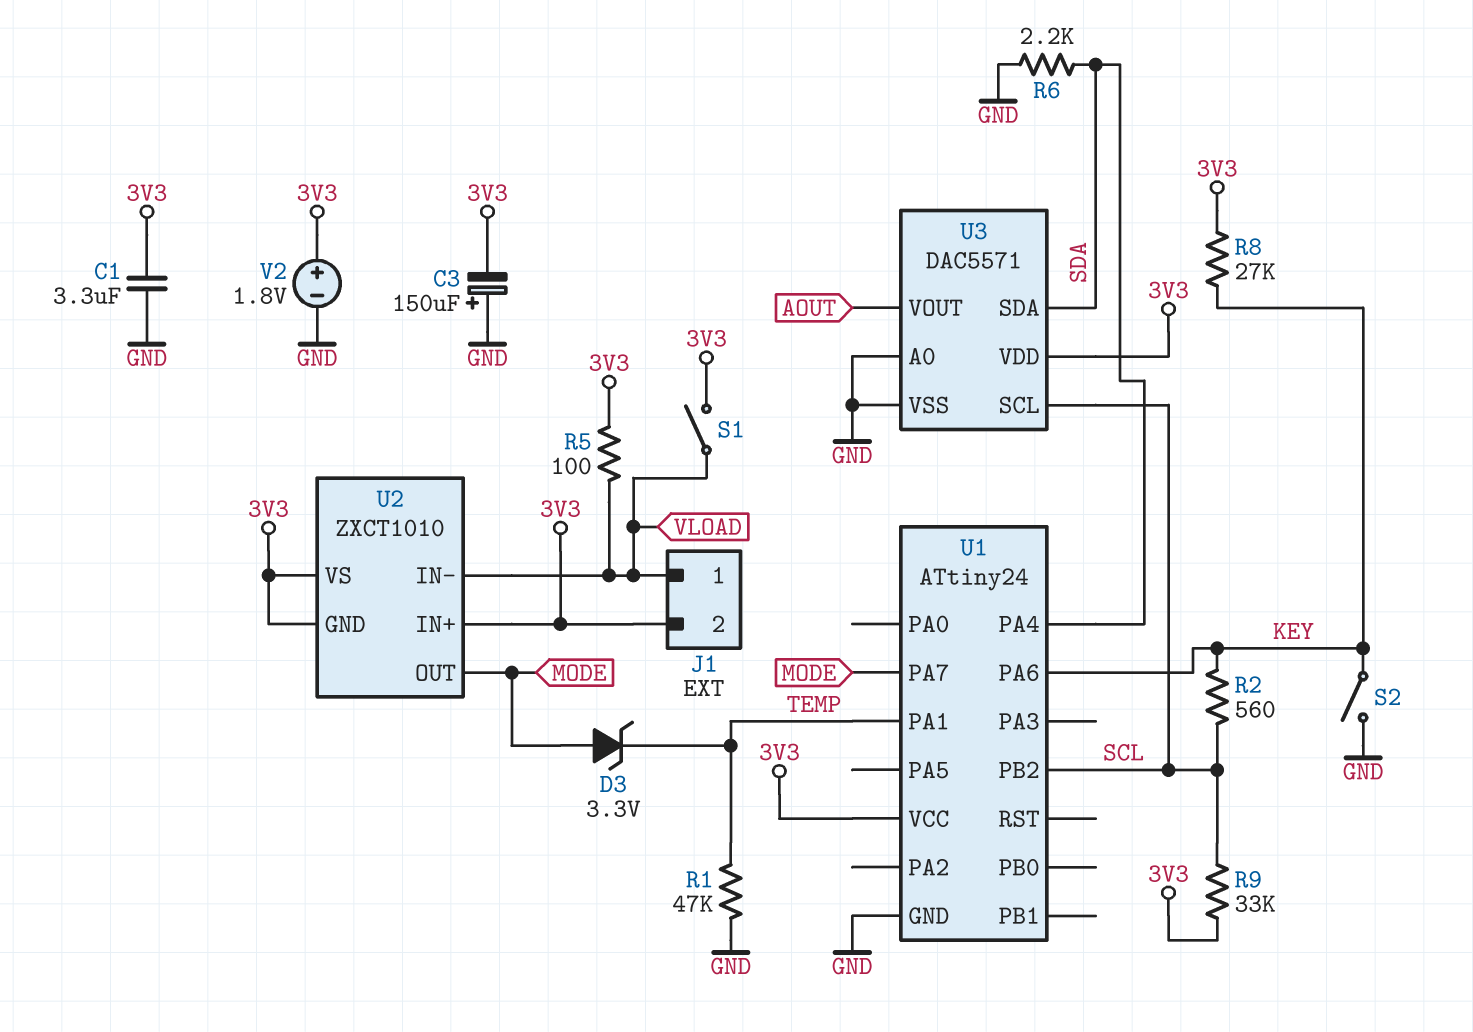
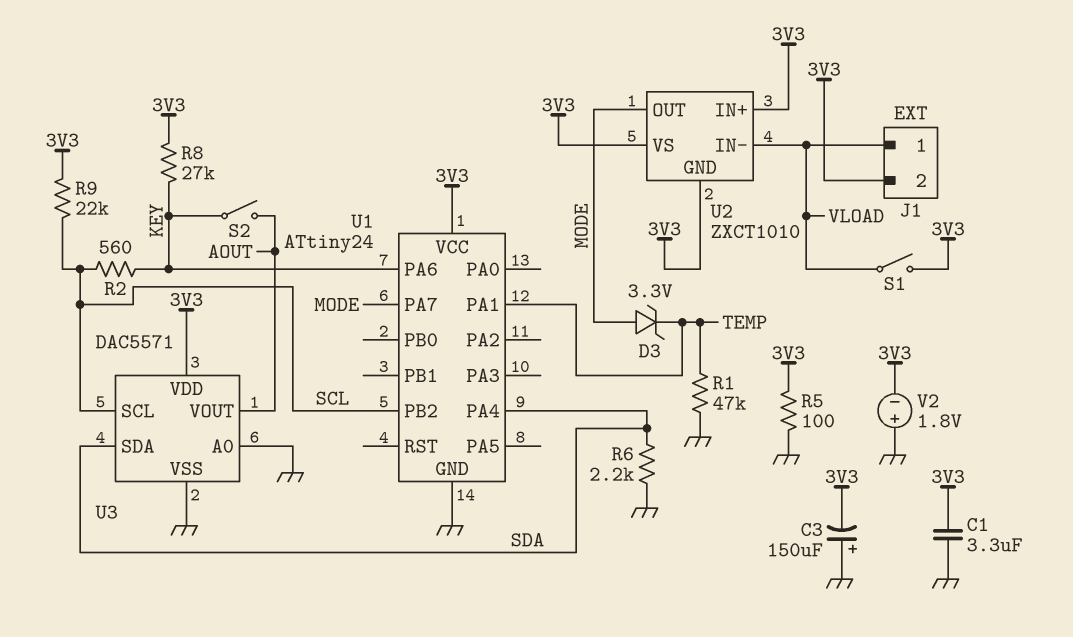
R5: 100 (3V3, VLOAD) -> 100 (3V3, GND)
R9: 33k (3V3, SCL) -> 22k (3V3, SCL)
S2: switch (GND, KEY) -> switch (AOUT, KEY)
V2: 1.8V (plus 3V3, minus GND) -> 1.8V (plus GND, minus 3V3)

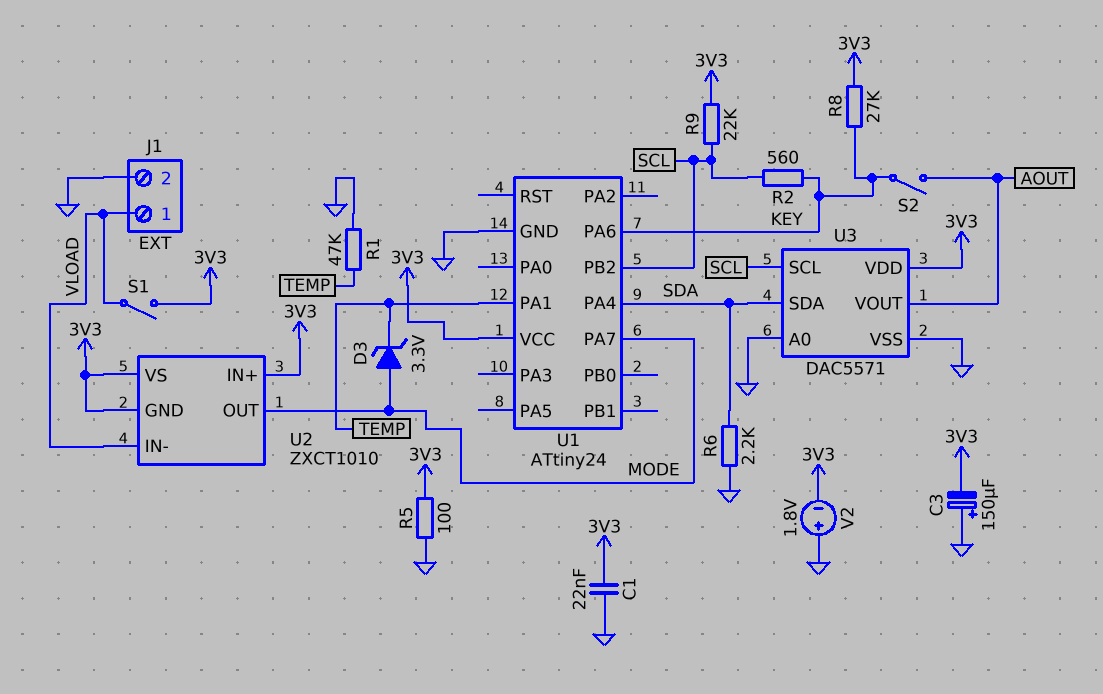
C1: 3.3uF (3V3, GND) -> 22nF (3V3, GND)
J1 pin 2: 3V3 -> GND

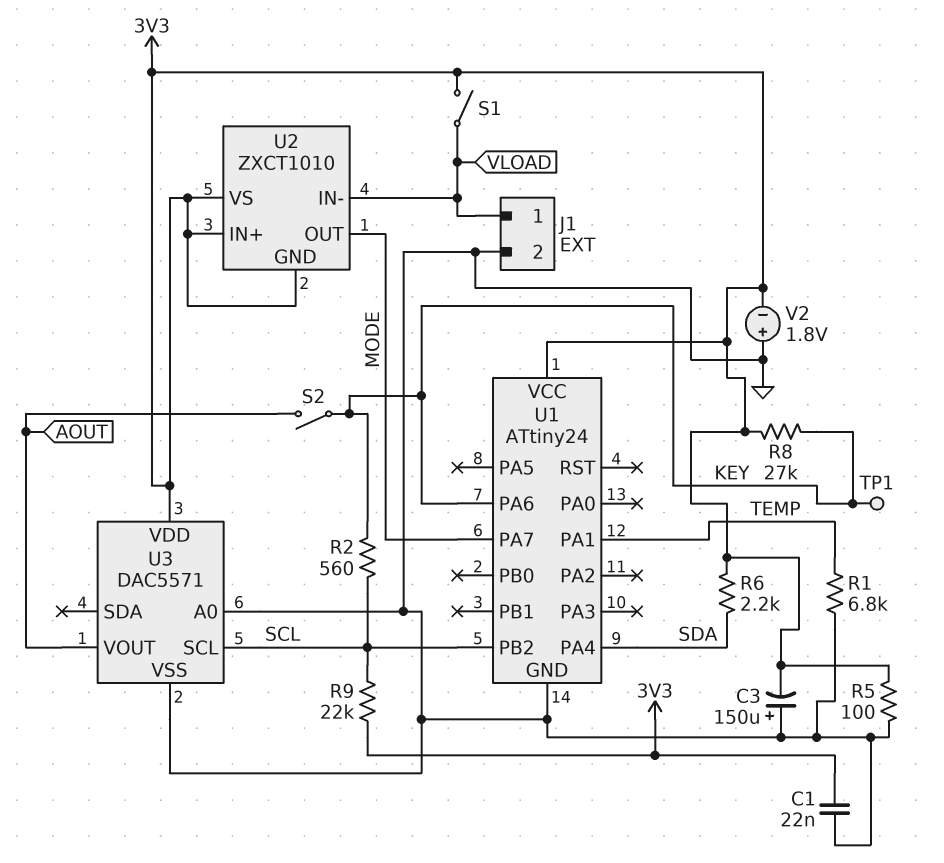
D3: zener 3.3V (A MODE, K TEMP) -> none
R1: 47k (GND, TEMP) -> 6.8k (GND, TEMP)
R6: 2.2k (GND, SDA) -> 2.2k (3V3, SDA)
TP1: none -> test point (KEY)
U3 pin SDA: SDA -> none

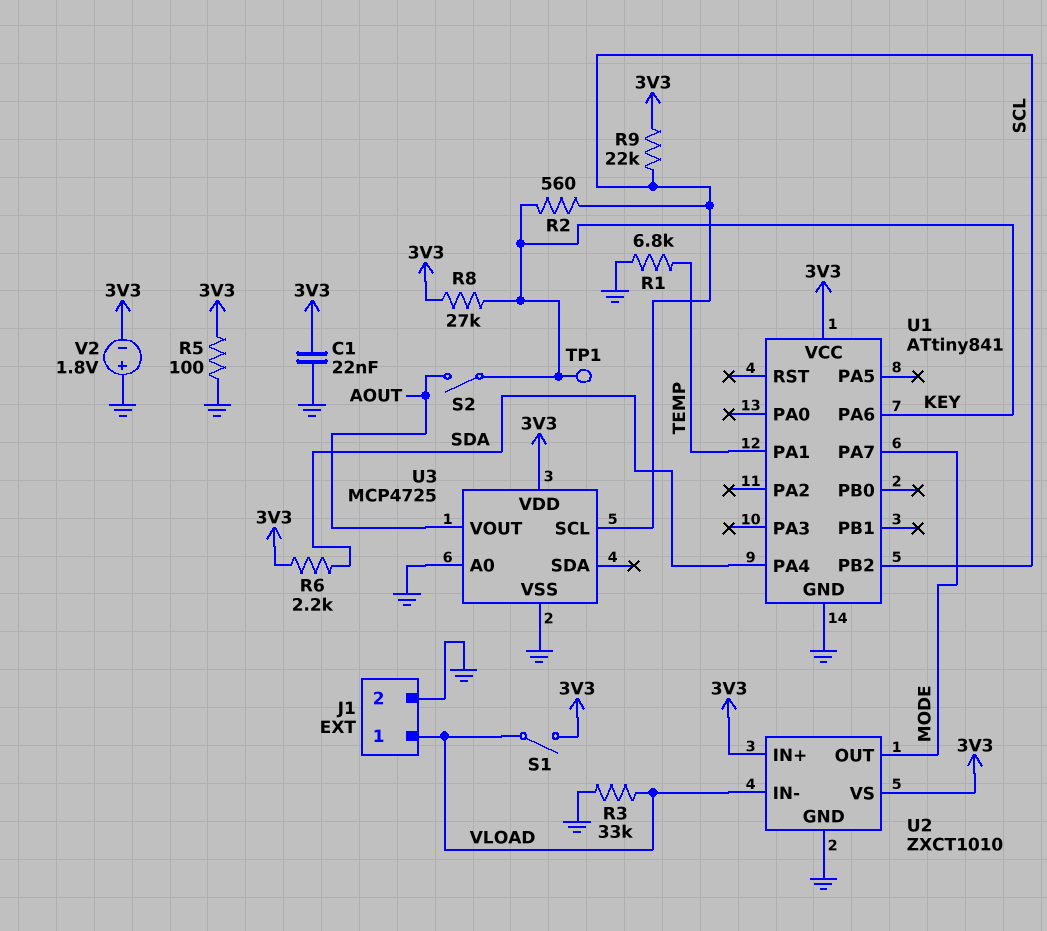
C3: 150uF (plus GND, minus 3V3) -> none
R3: none -> 33k (GND, VLOAD)
U1: ATtiny24 -> ATtiny841
U2 pin GND: 3V3 -> GND
U3: DAC5571 -> MCP4725

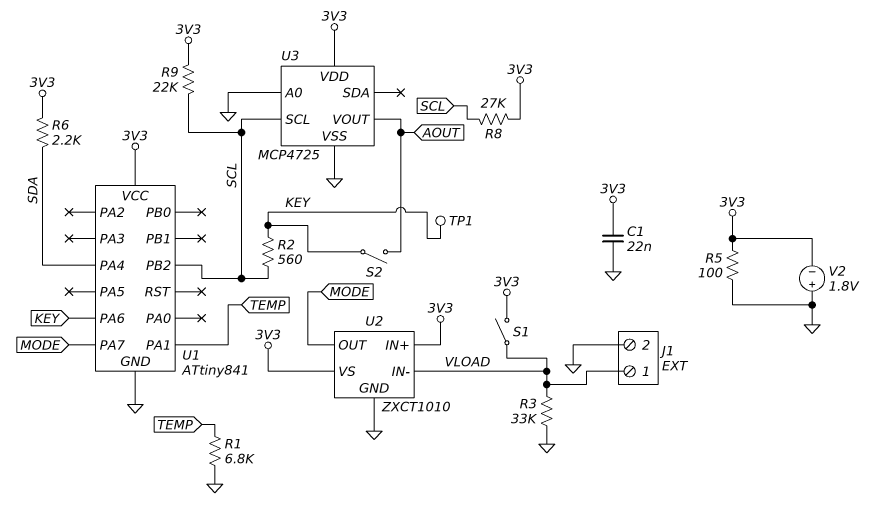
R8: 27k (3V3, KEY) -> 27k (3V3, SCL)

